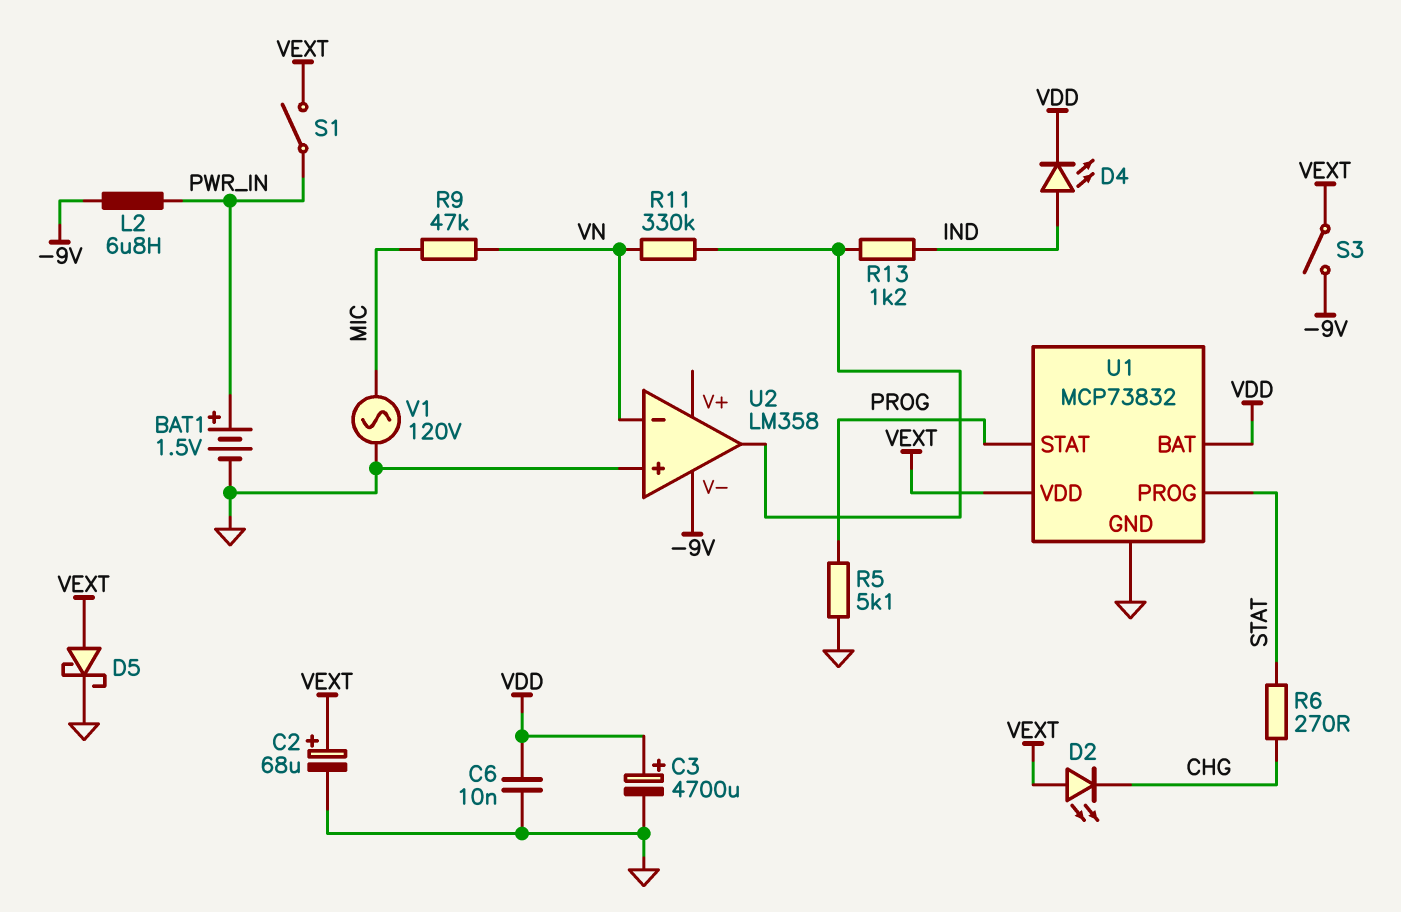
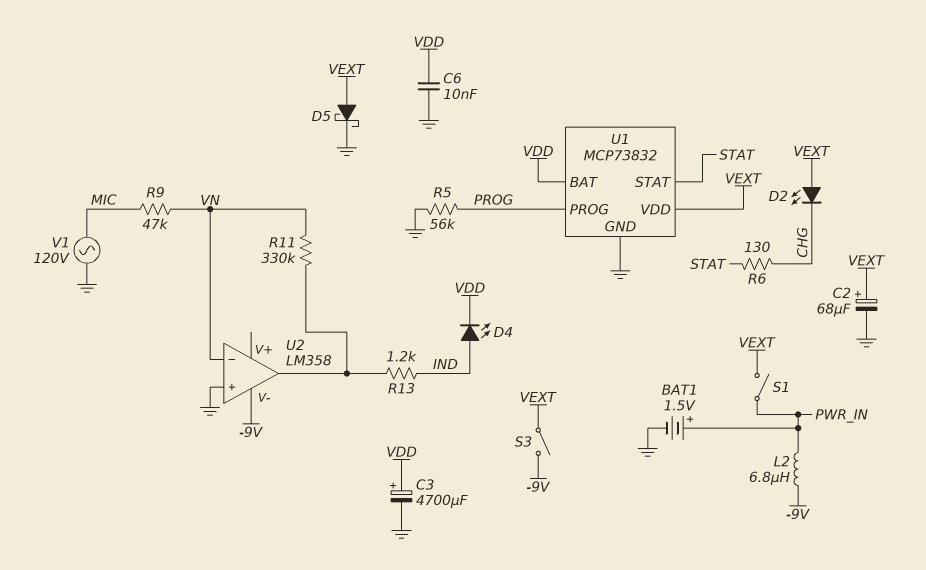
R5: 5.1k (GND, PROG) -> 56k (GND, PROG)
R6: 270 (CHG, STAT) -> 130 (CHG, STAT)
U1 pin PROG: STAT -> PROG
U1 pin STAT: PROG -> STAT

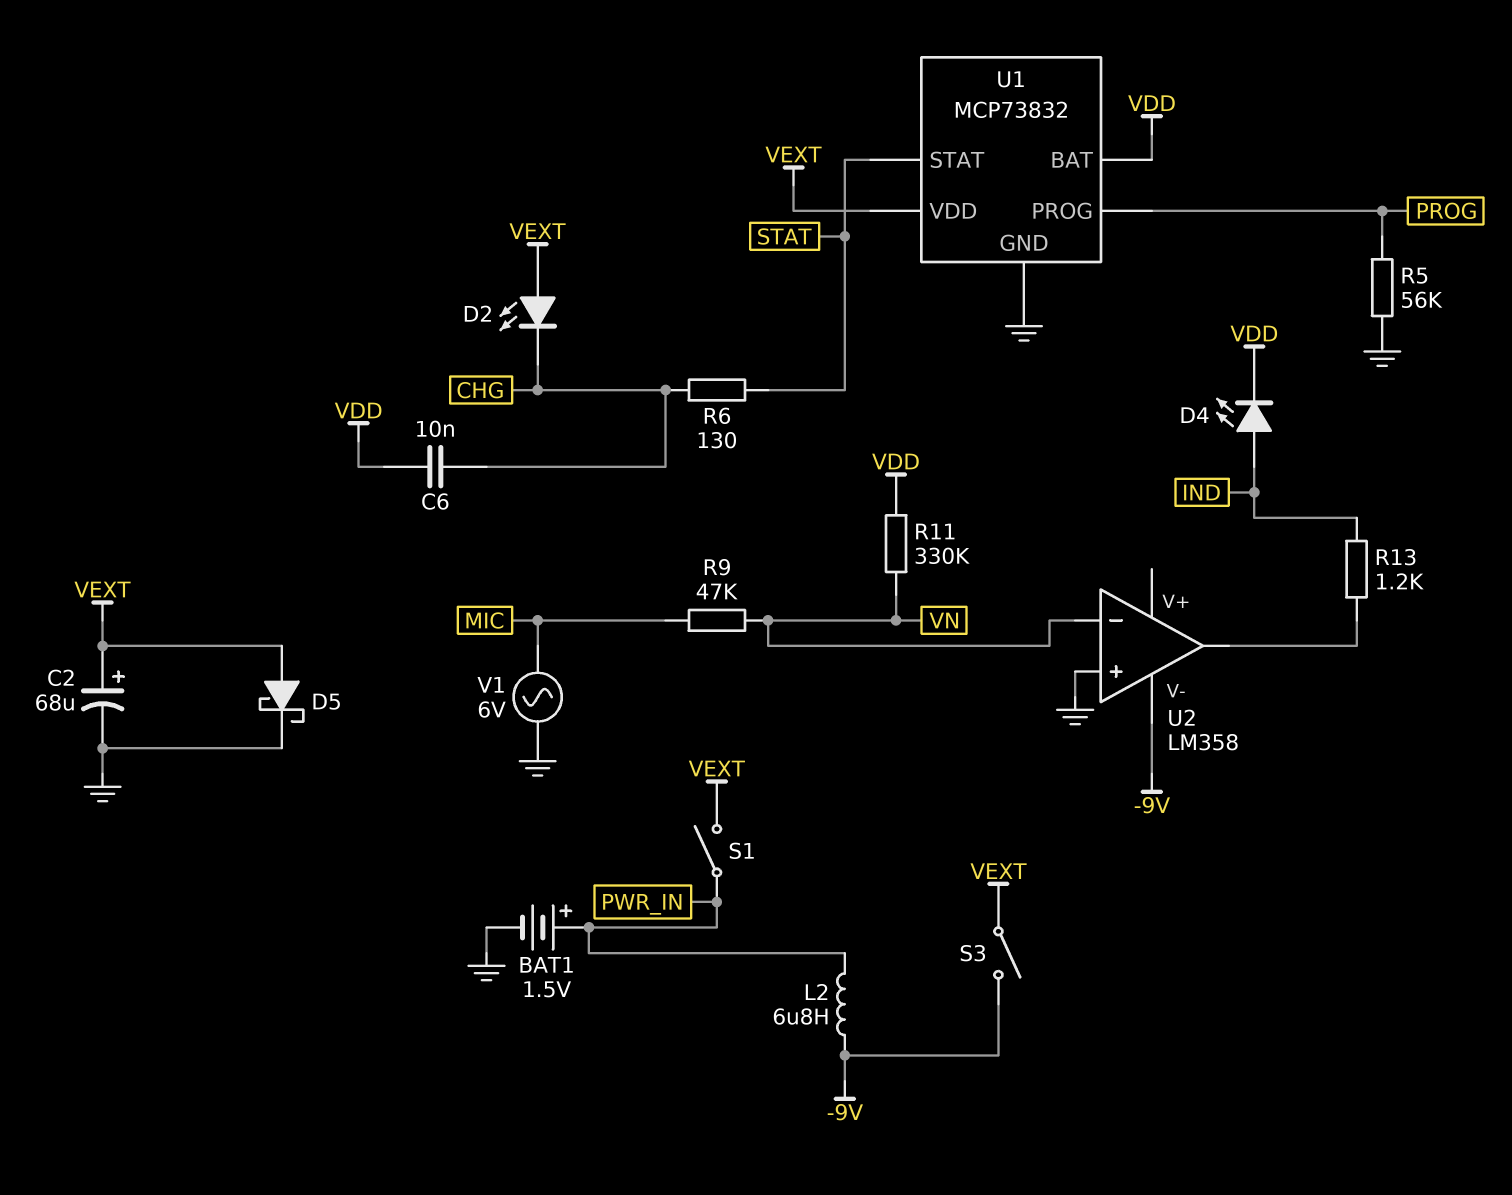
C3: 4700uF (plus VDD, minus GND) -> none
C6: 10nF (GND, VDD) -> 10nF (CHG, VDD)
R11: 330k (U2/out, VN) -> 330k (VDD, VN)
V1: AC 120V (GND, MIC) -> AC 6V (GND, MIC)

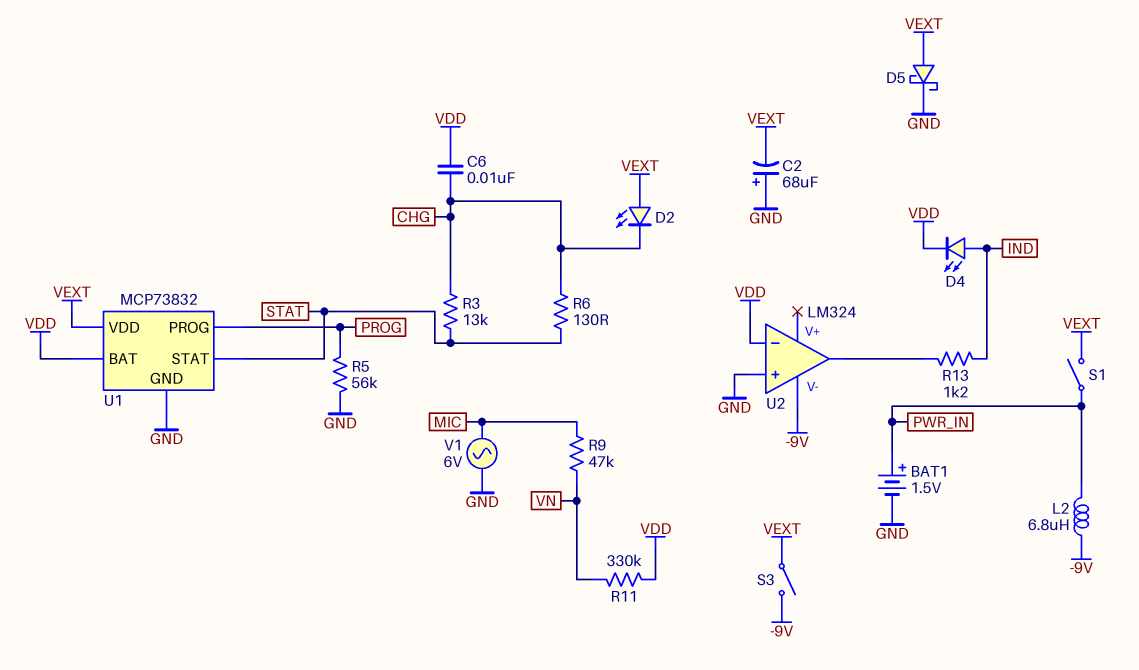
C2: 68uF (plus VEXT, minus GND) -> 68uF (plus GND, minus VEXT)
R3: none -> 13k (CHG, STAT)
U2: LM358 -> LM324
U2 pin in-: VN -> VDD

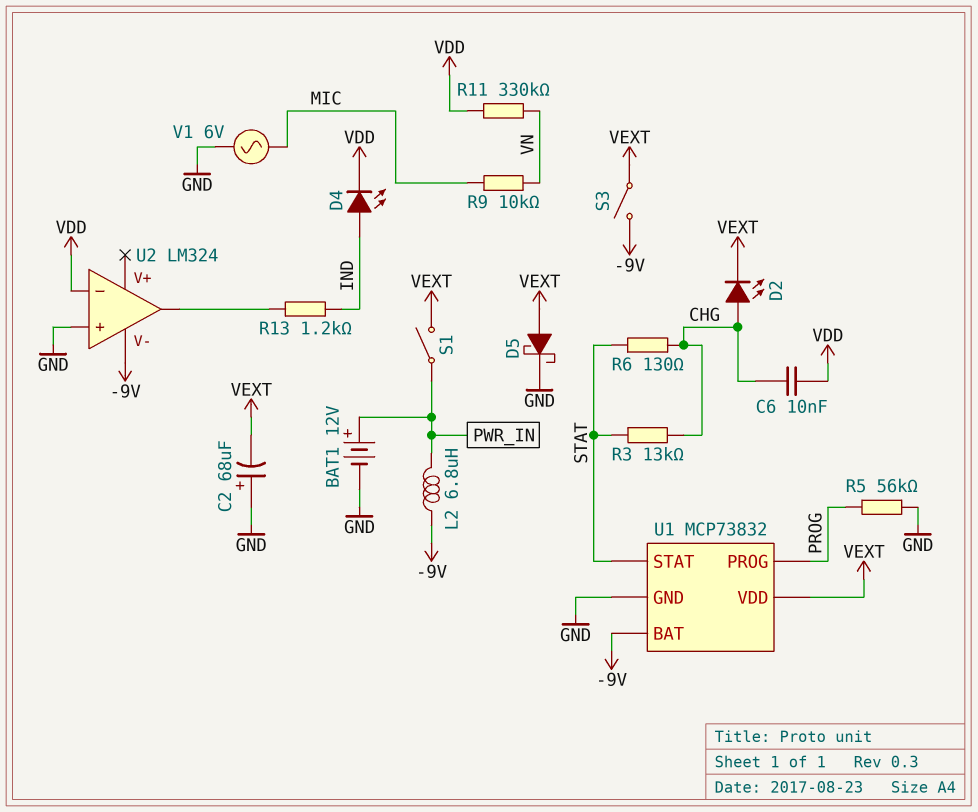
BAT1: 1.5V (plus PWR_IN, minus GND) -> 12V (plus PWR_IN, minus GND)
D2: LED (A VEXT, K CHG) -> LED (A CHG, K VEXT)
R9: 47k (MIC, VN) -> 10k (MIC, VN)
U1 pin BAT: VDD -> -9V

